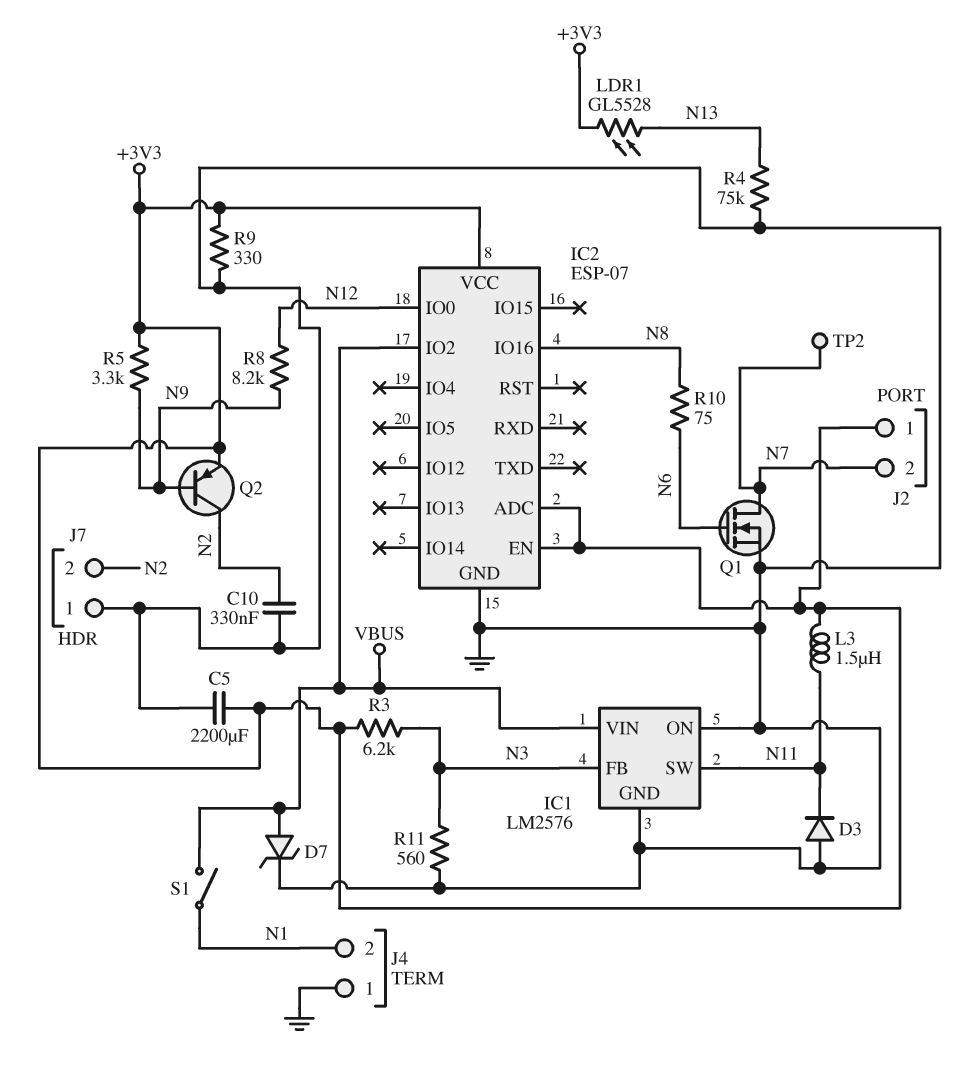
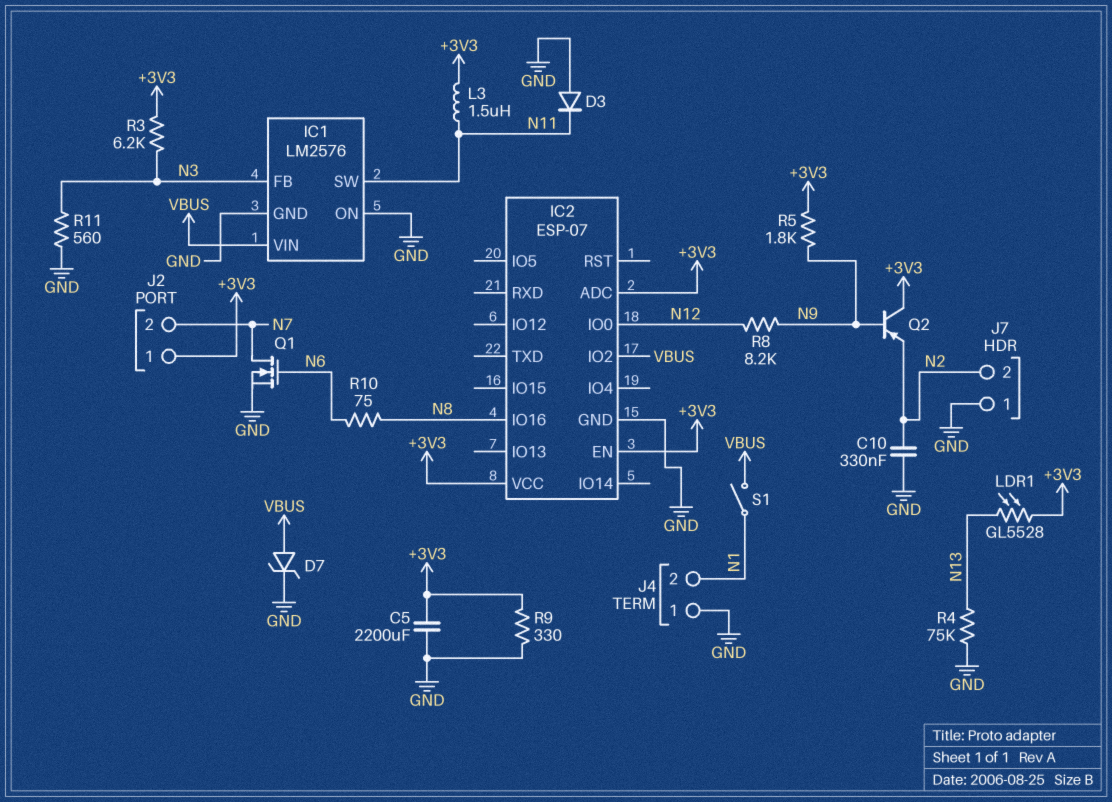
Q2: PNP (B N9, C N2, E +3V3) -> PNP (B N9, C +3V3, E N2)
R5: 3.3k (+3V3, N9) -> 1.8k (+3V3, N9)
TP2: test point (N7) -> none

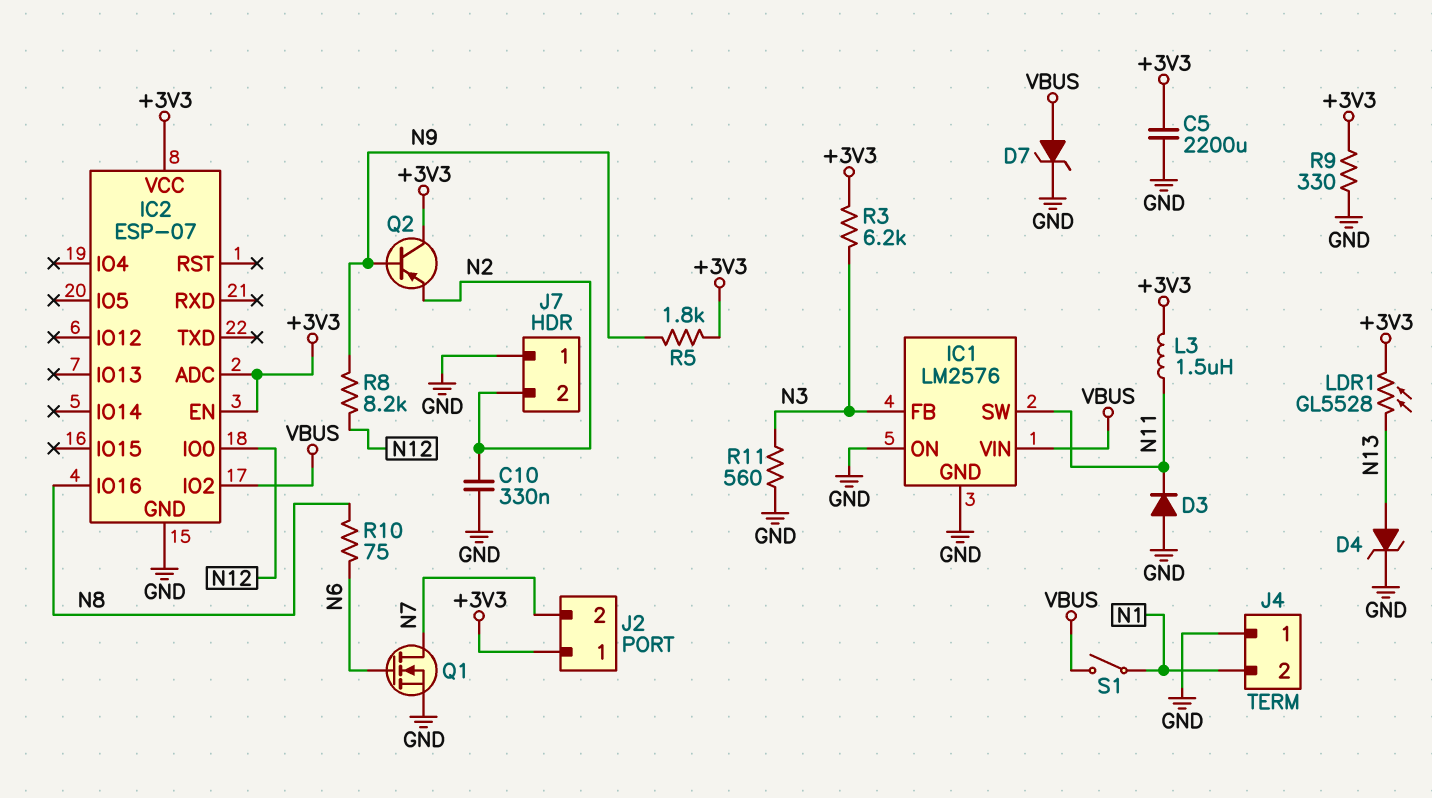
D4: none -> zener (A N13, K GND)
R4: 75k (GND, N13) -> none

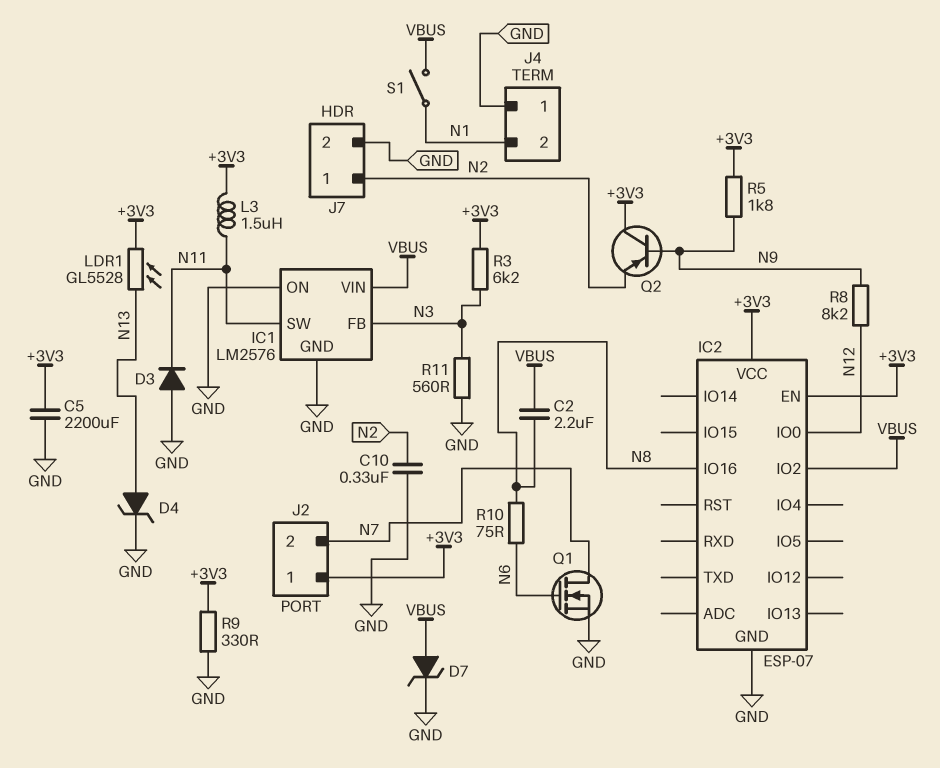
C2: none -> 2.2uF (N8, VBUS)
IC2 pin ADC: +3V3 -> none
J7 pin 1: GND -> N2
J7 pin 2: N2 -> GND

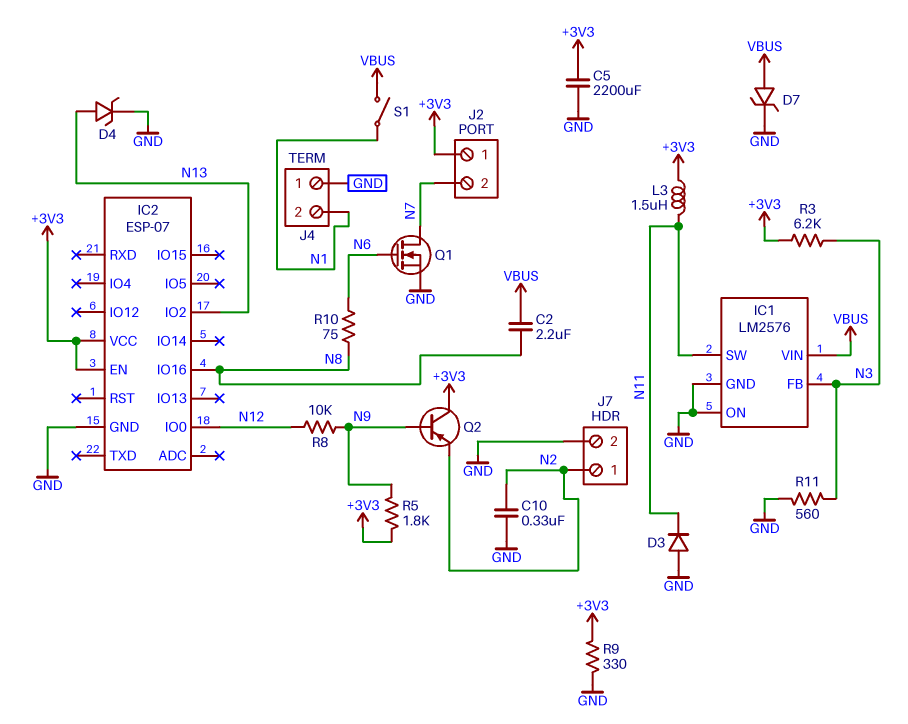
IC2 pin IO2: VBUS -> N13
LDR1: GL5528 (+3V3, N13) -> none
R8: 8.2k (N9, N12) -> 10k (N9, N12)

